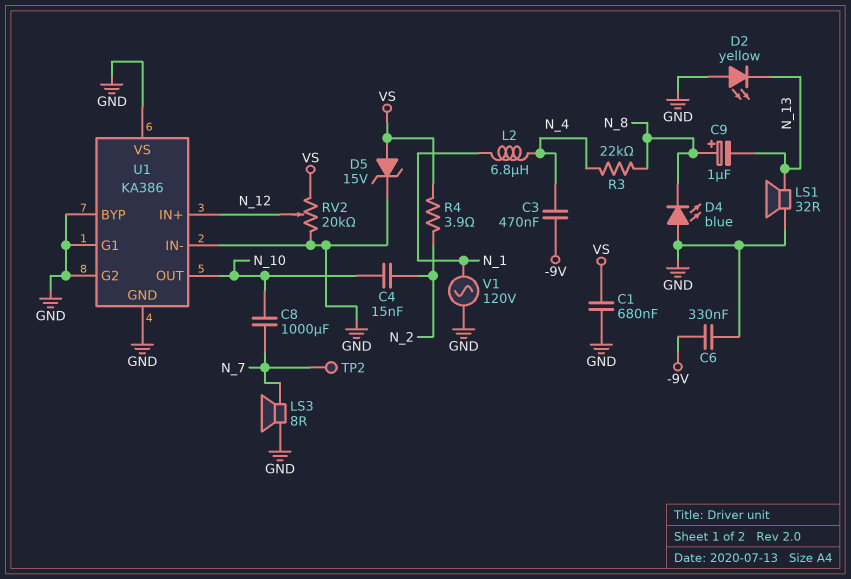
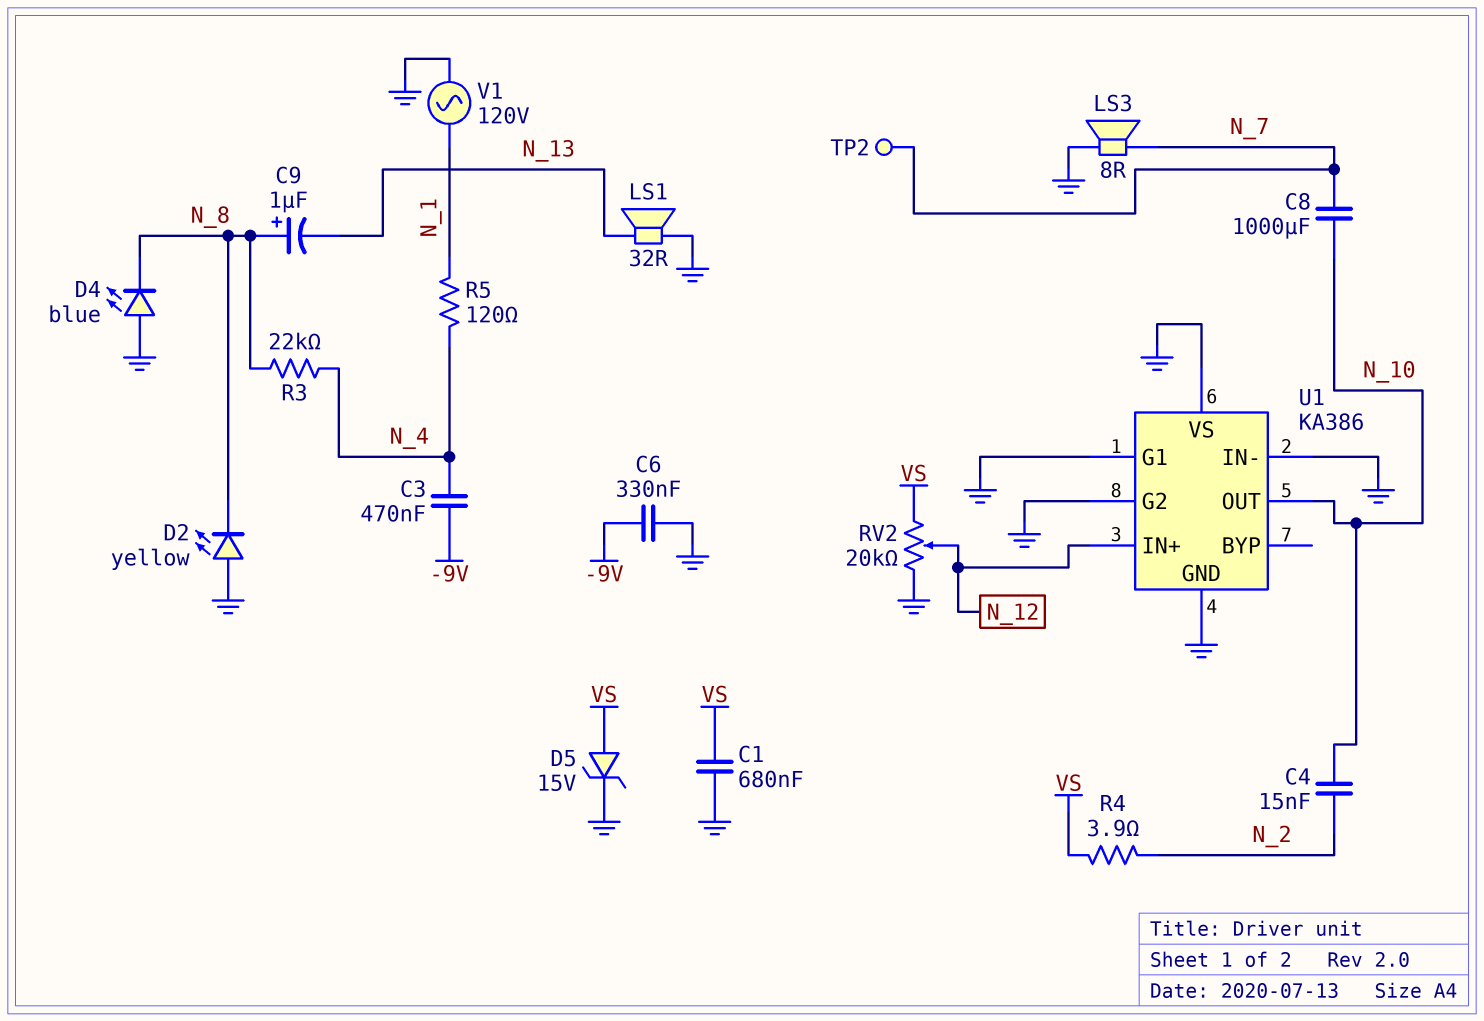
D2: LED yellow (A GND, K N_13) -> LED yellow (A GND, K N_8)
L2: 6.8uH (N_1, N_4) -> none
R5: none -> 120 (N_1, N_4)
U1 pin BYP: GND -> none

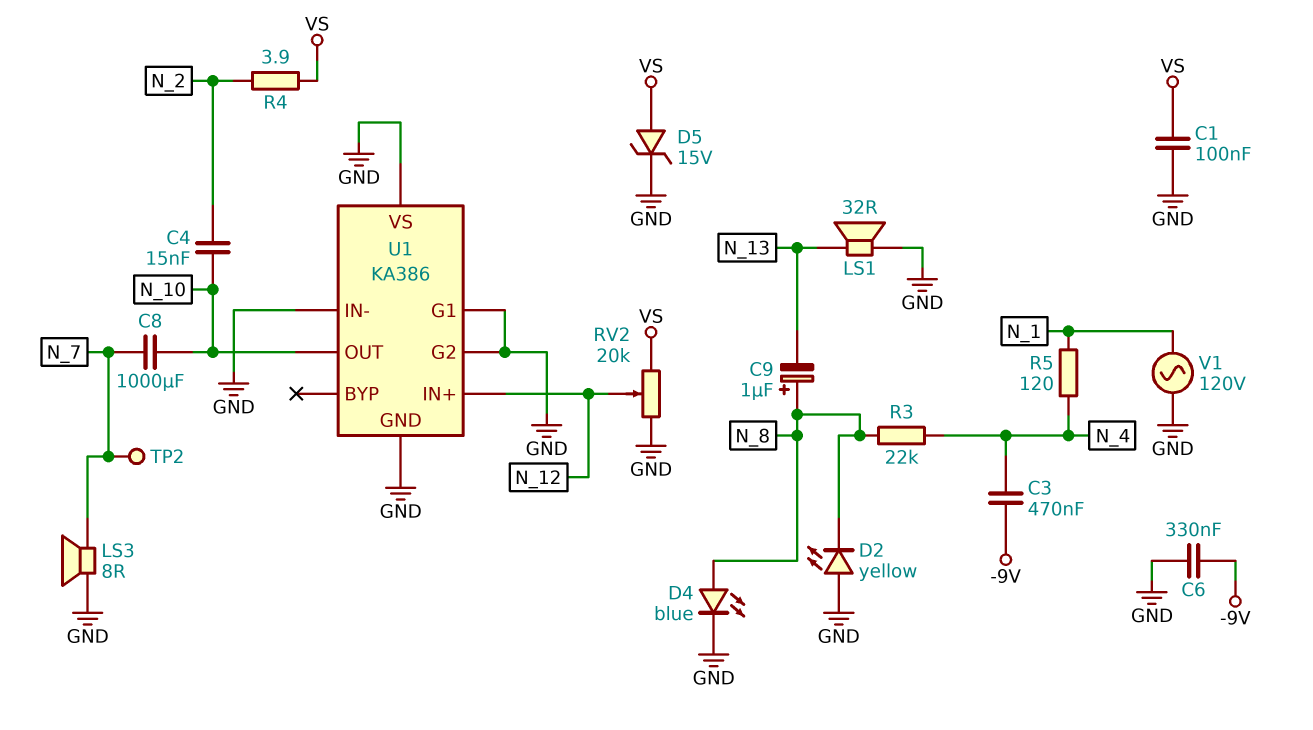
C1: 680nF (GND, VS) -> 100nF (GND, VS)
D4: LED blue (A GND, K N_8) -> LED blue (A N_8, K GND)

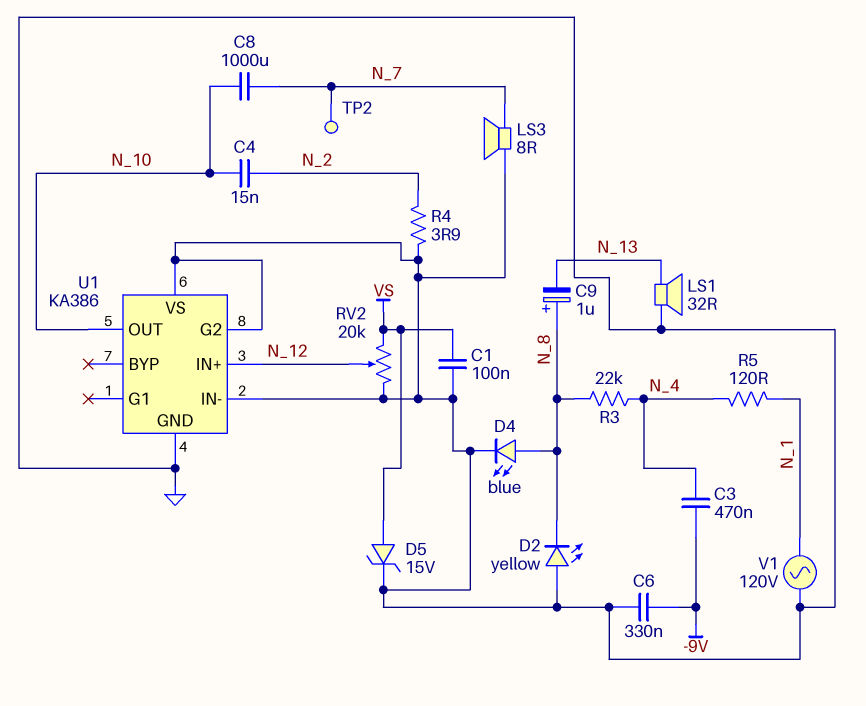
R4: 3.9 (N_2, VS) -> 3.9 (GND, N_2)
U1 pin G1: GND -> none

